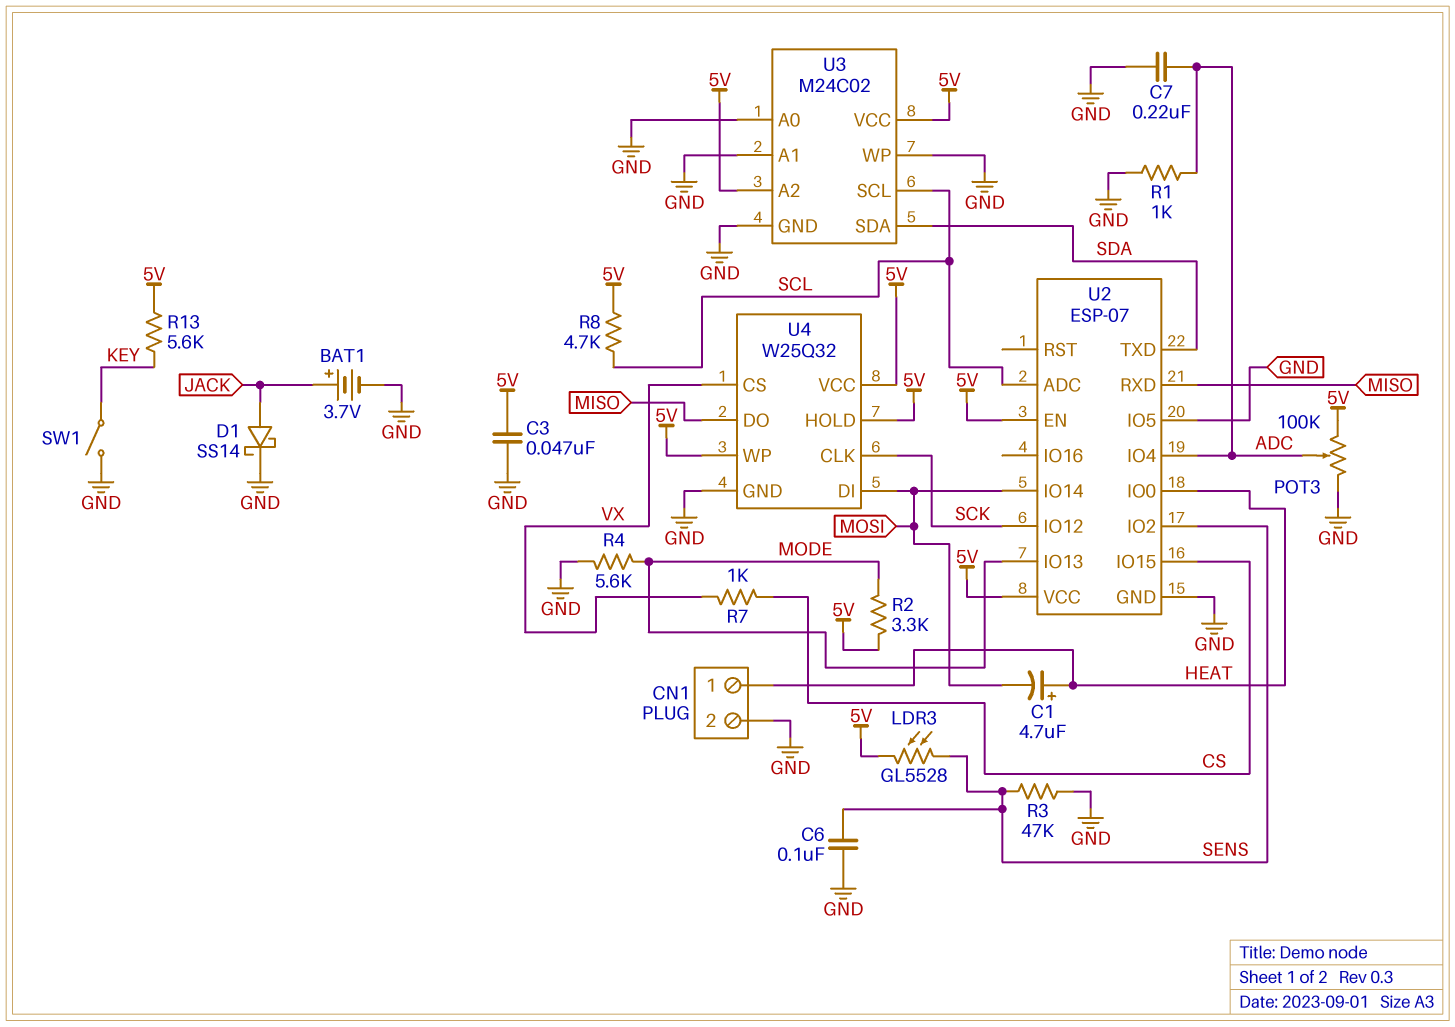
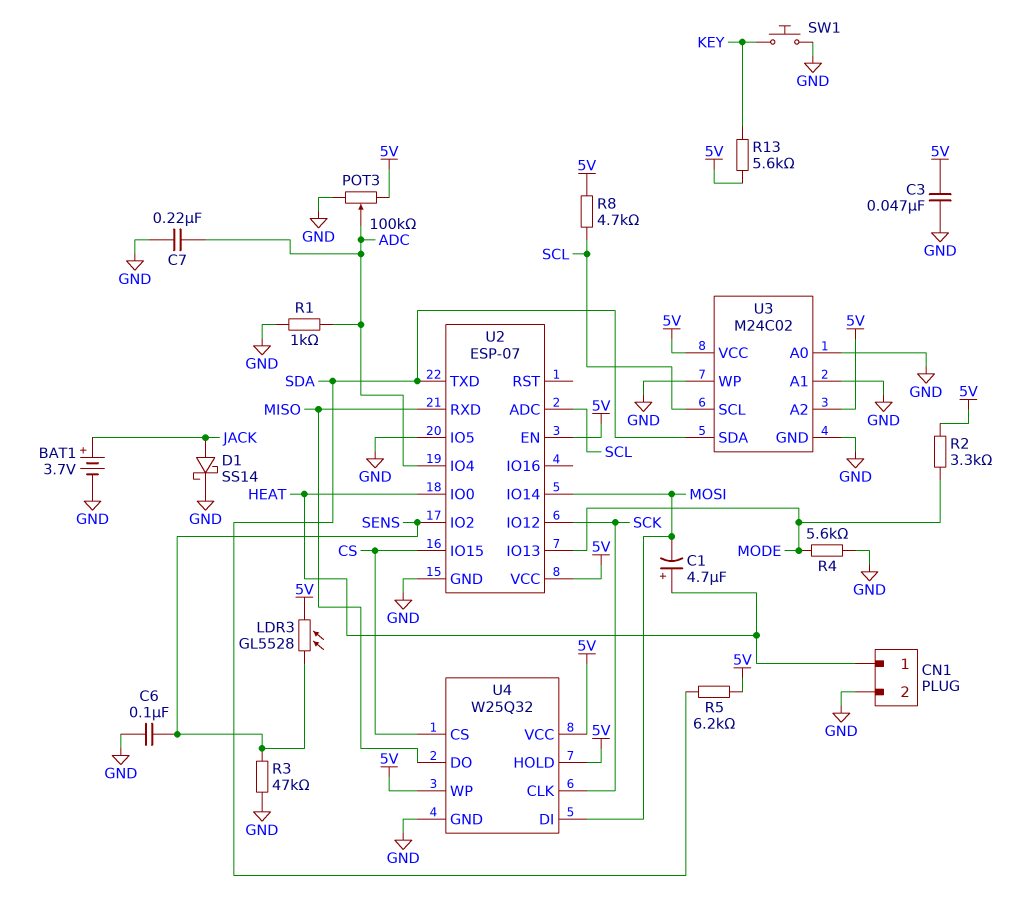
R5: none -> 6.2k (5V, SDA)
R7: 1k (CS, VX) -> none
SW1: switch (GND, KEY) -> button (GND, KEY)
U4 pin CS: VX -> CS

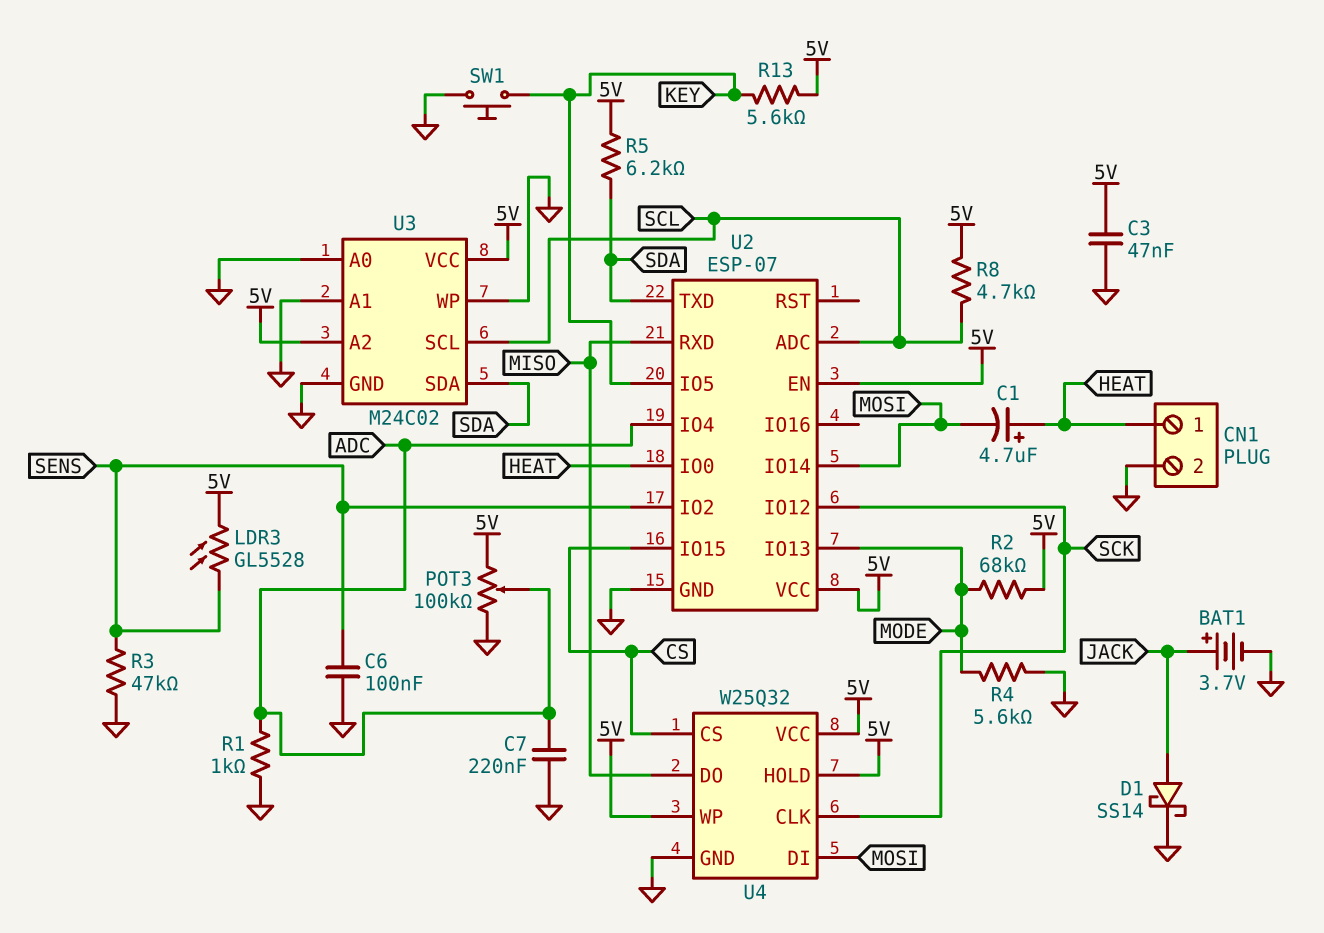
R2: 3.3k (5V, MODE) -> 68k (5V, MODE)
U2 pin IO5: GND -> KEY

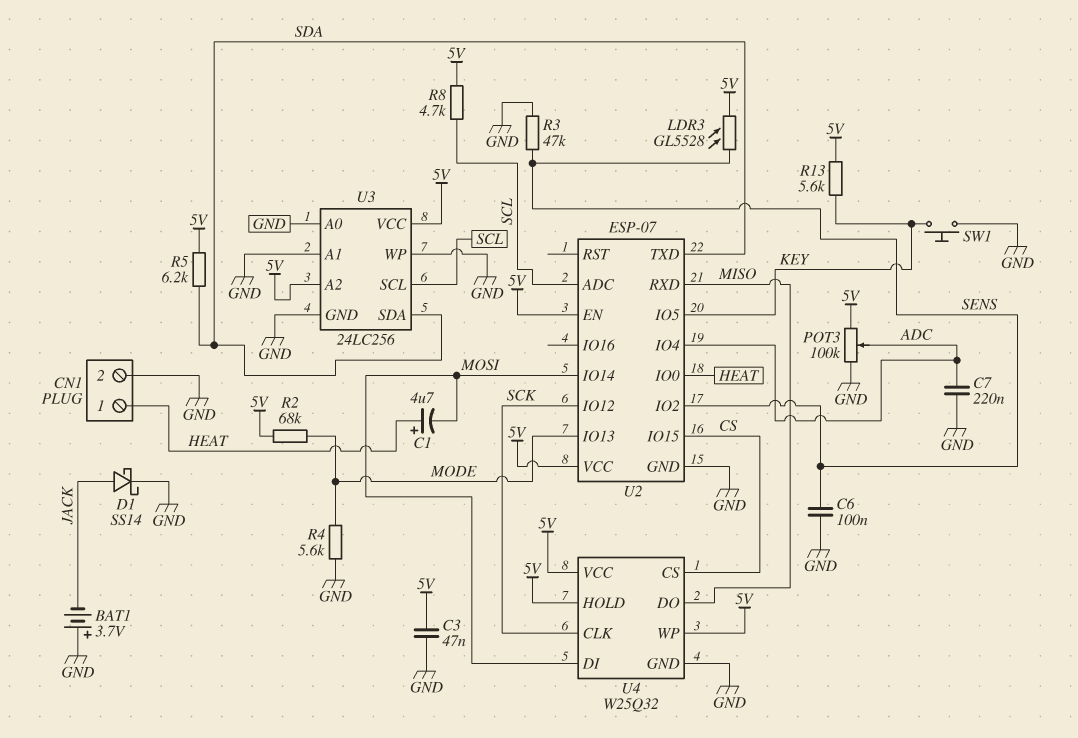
BAT1: 3.7V (plus JACK, minus GND) -> 3.7V (plus GND, minus JACK)
R1: 1k (ADC, GND) -> none
U3: M24C02 -> 24LC256

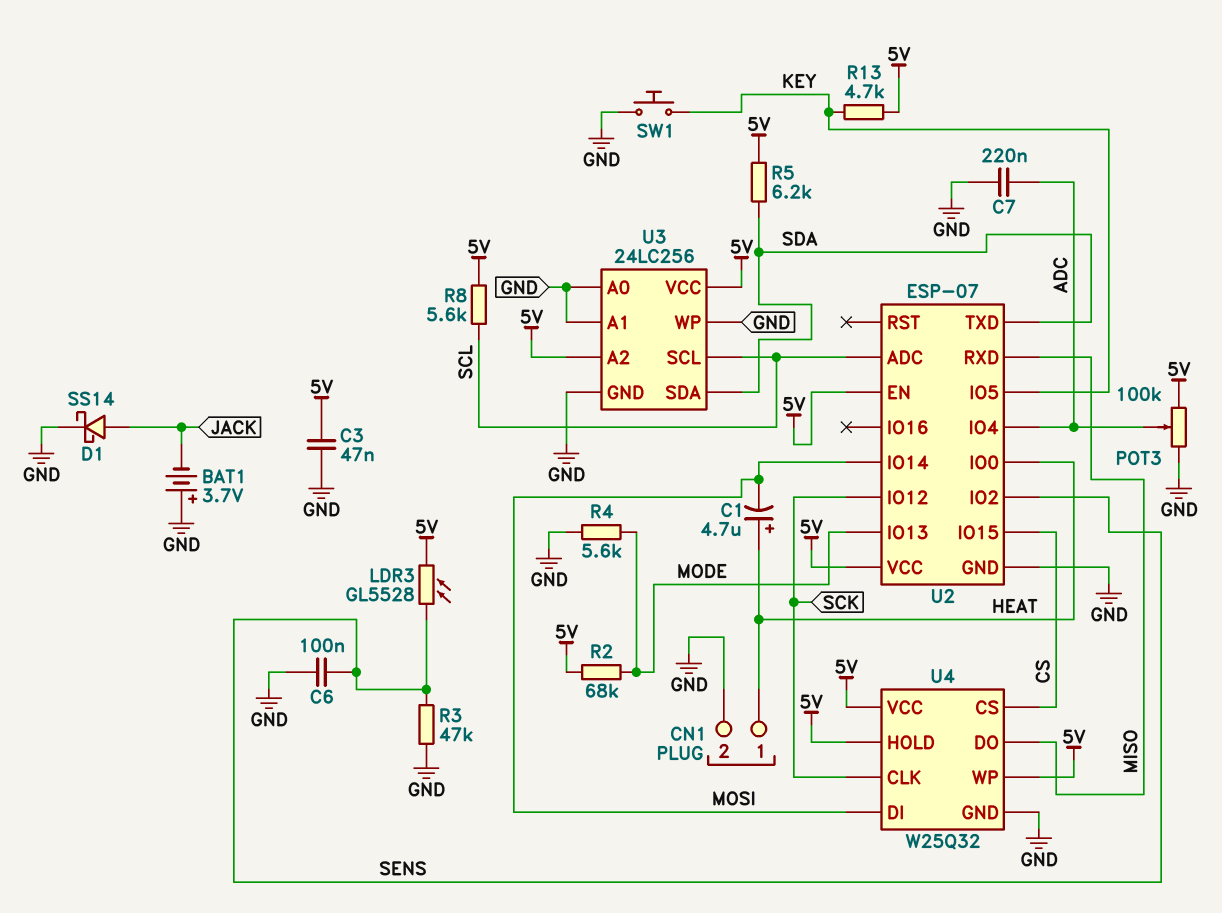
R8: 4.7k (5V, SCL) -> 5.6k (5V, SCL)
R13: 5.6k (5V, KEY) -> 4.7k (5V, KEY)

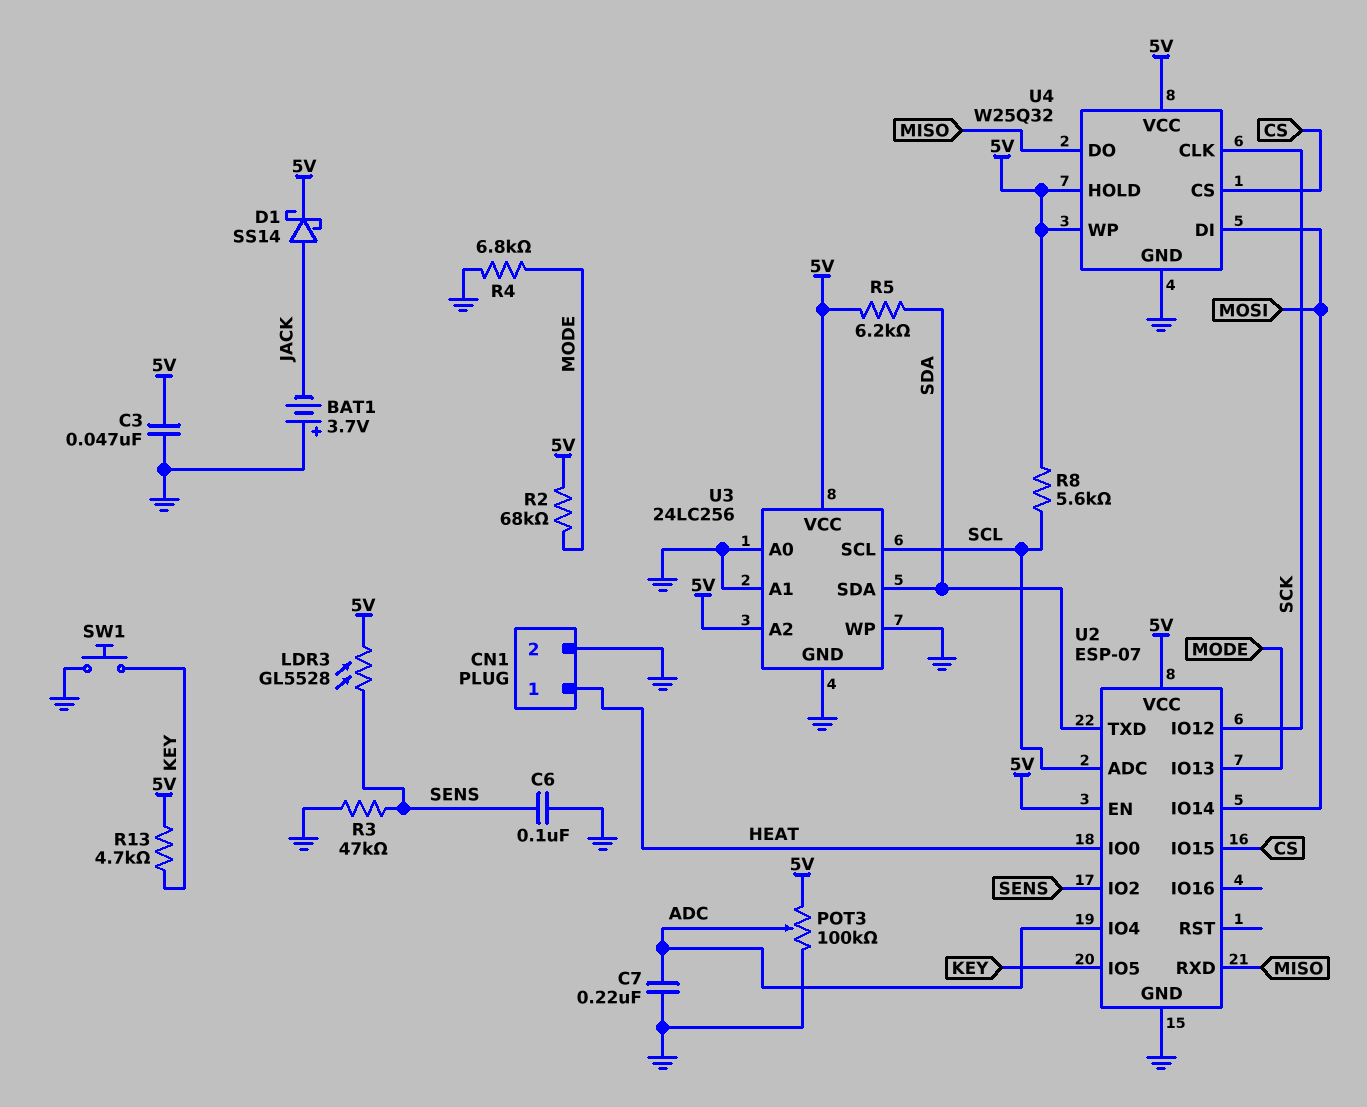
C1: 4.7uF (plus HEAT, minus MOSI) -> none
D1: schottky SS14 (A JACK, K GND) -> schottky SS14 (A JACK, K 5V)
R4: 5.6k (GND, MODE) -> 6.8k (GND, MODE)

